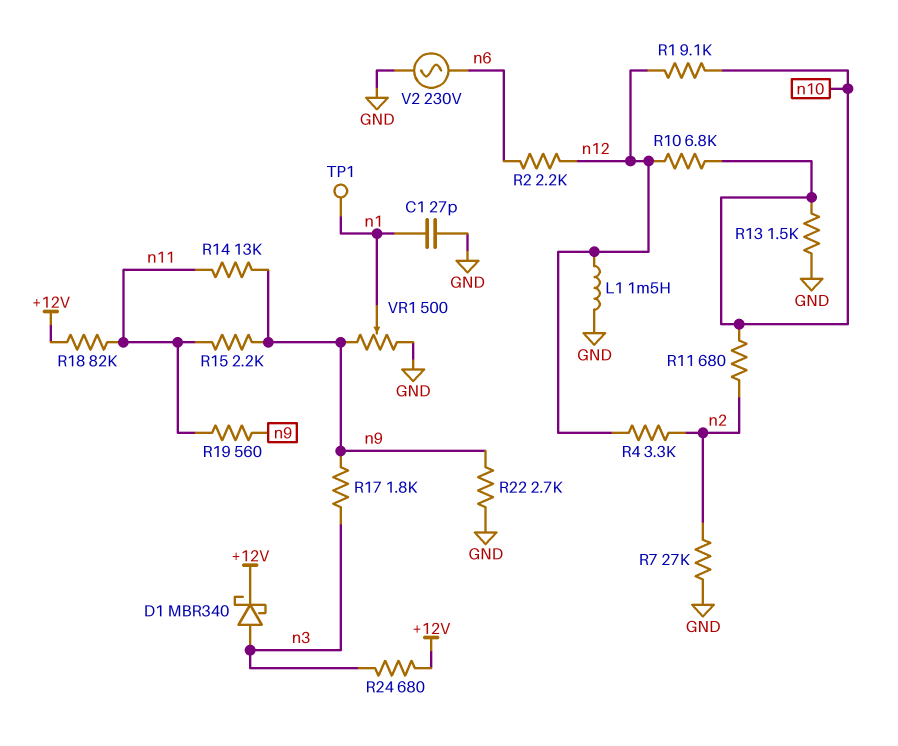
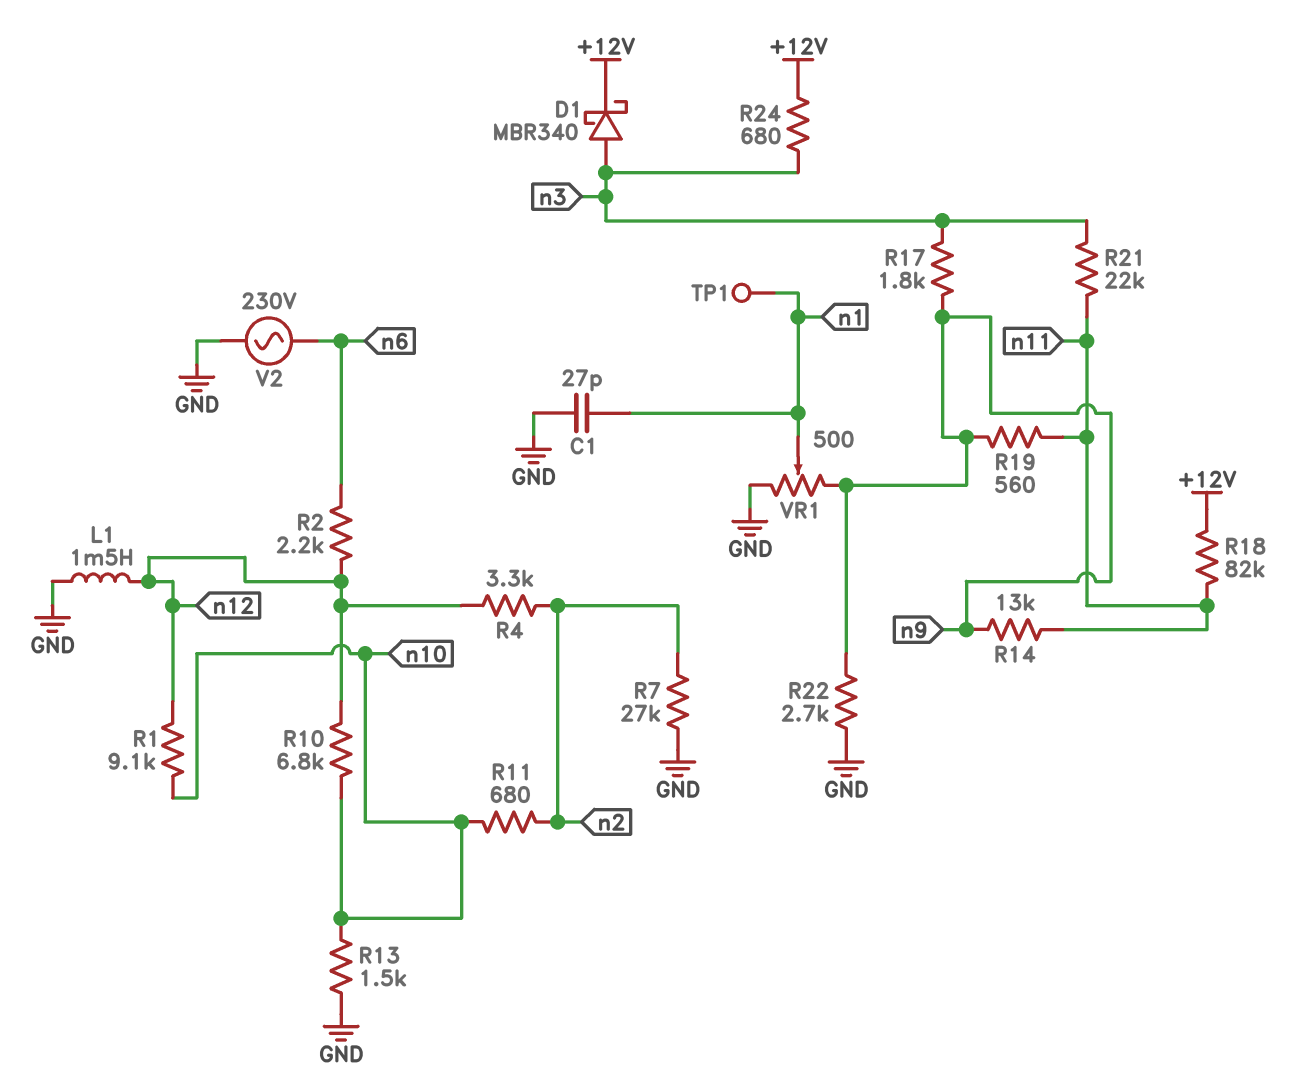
R15: 2.2k (n9, n11) -> none
R21: none -> 22k (n3, n11)

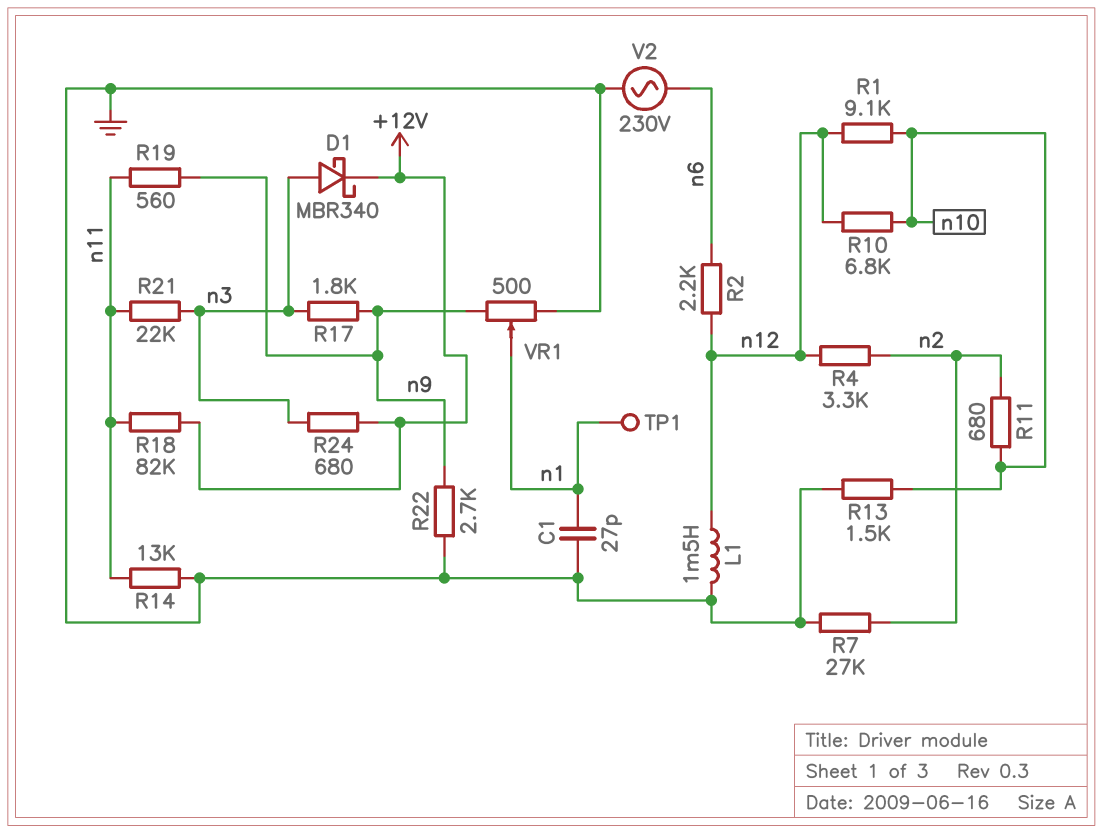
R14: 13k (n9, n11) -> 13k (GND, n11)

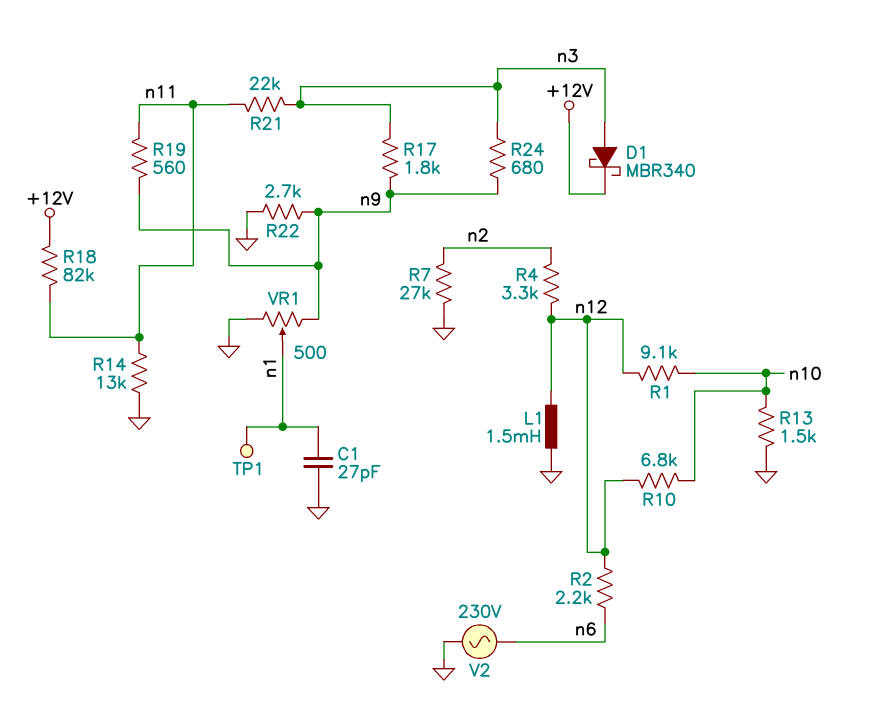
R11: 680 (n2, n10) -> none
R24: 680 (+12V, n3) -> 680 (n3, n9)

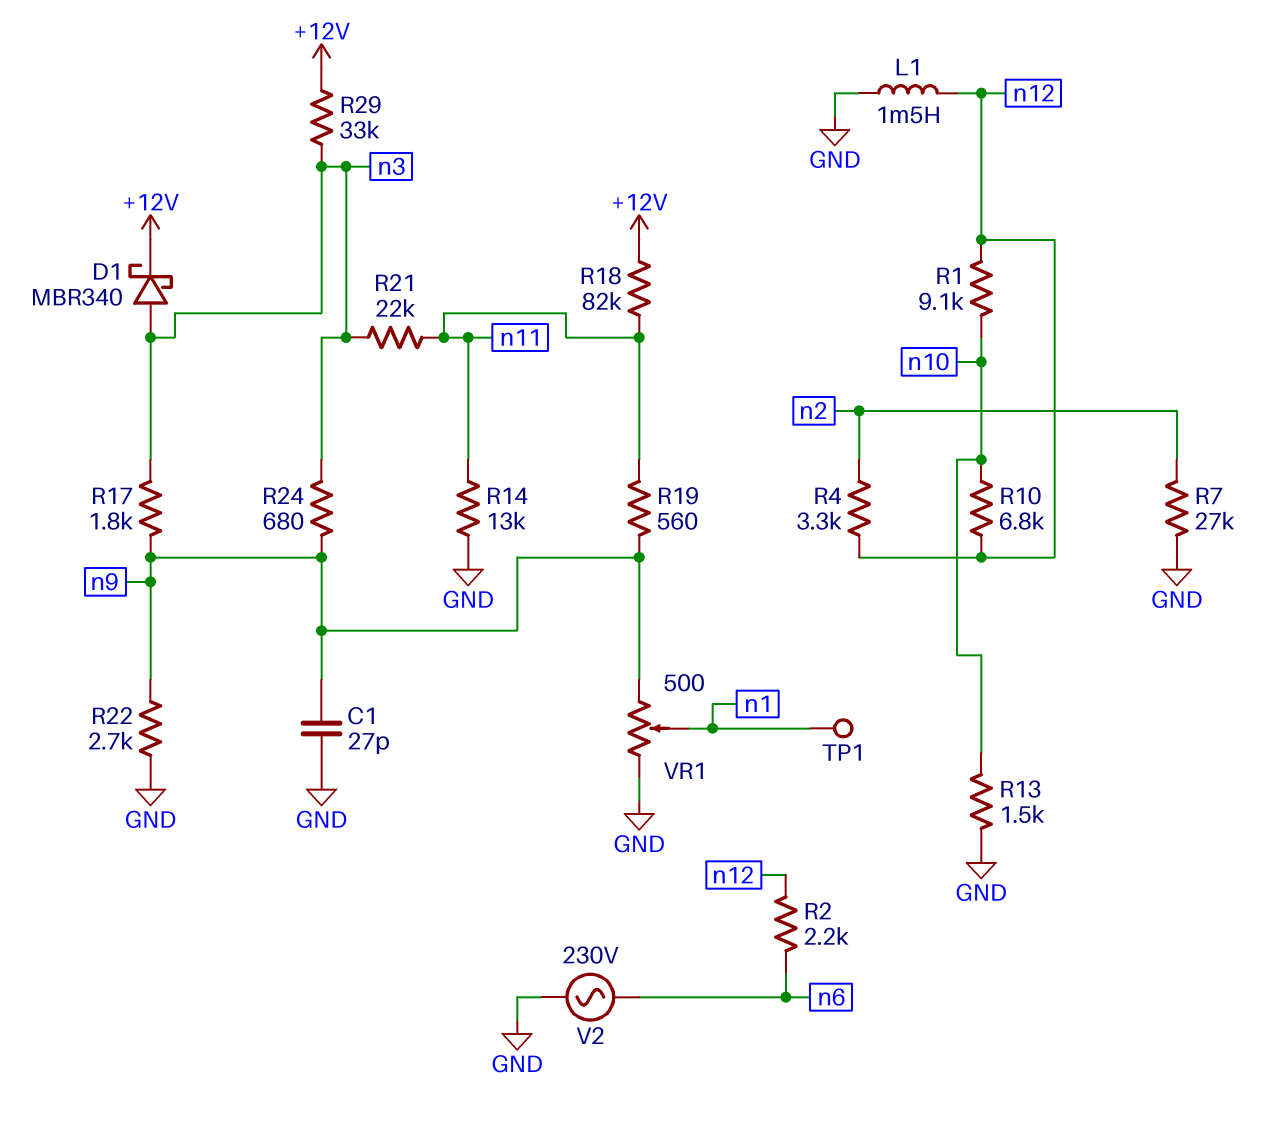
C1: 27pF (GND, n1) -> 27pF (GND, n9)
R29: none -> 33k (+12V, n3)

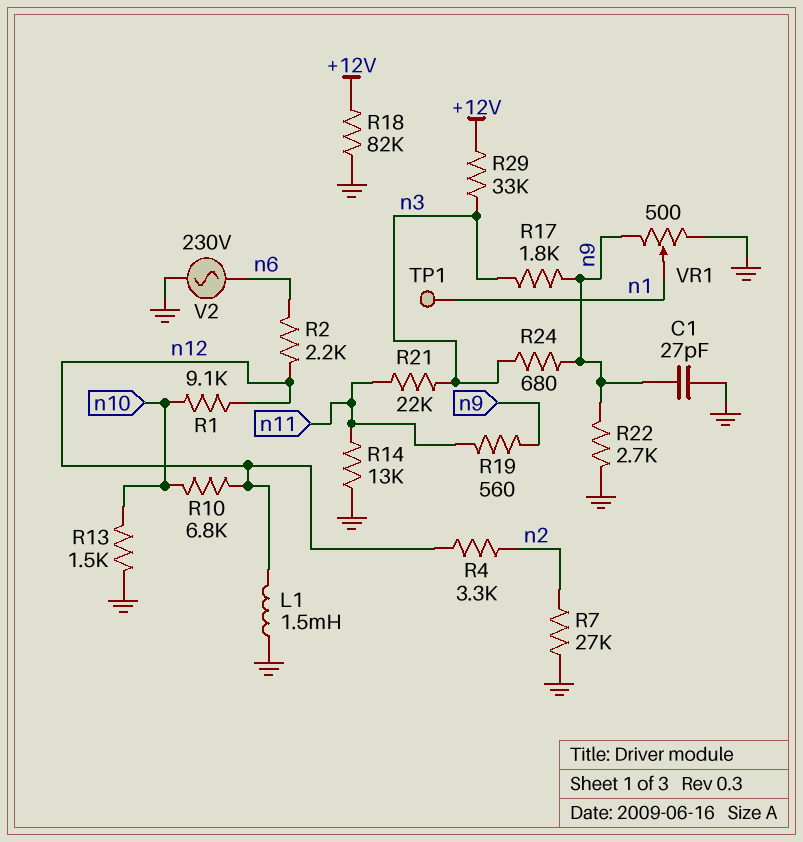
D1: schottky MBR340 (A n3, K +12V) -> none
R18: 82k (+12V, n11) -> 82k (+12V, GND)

